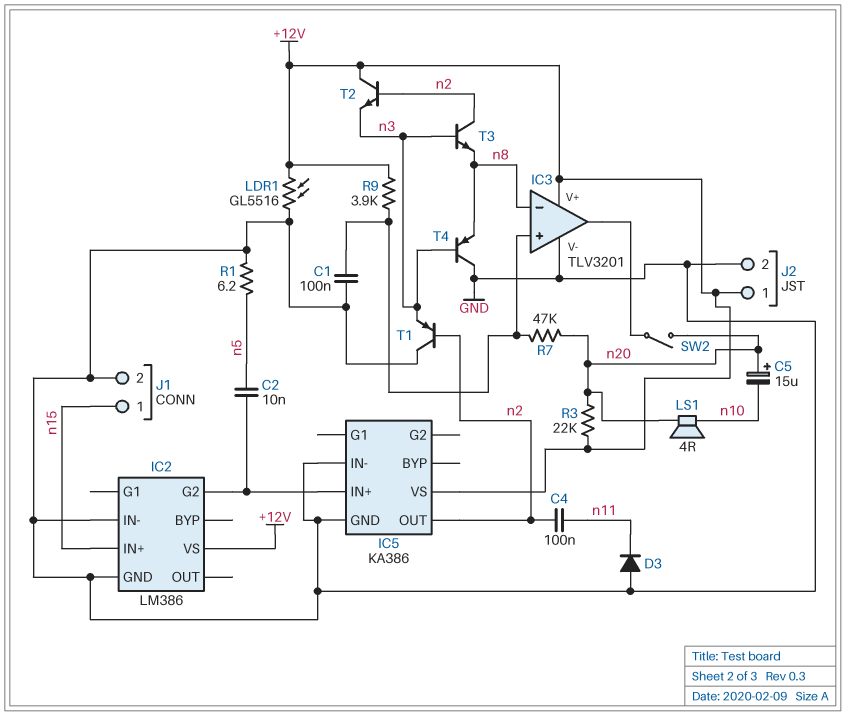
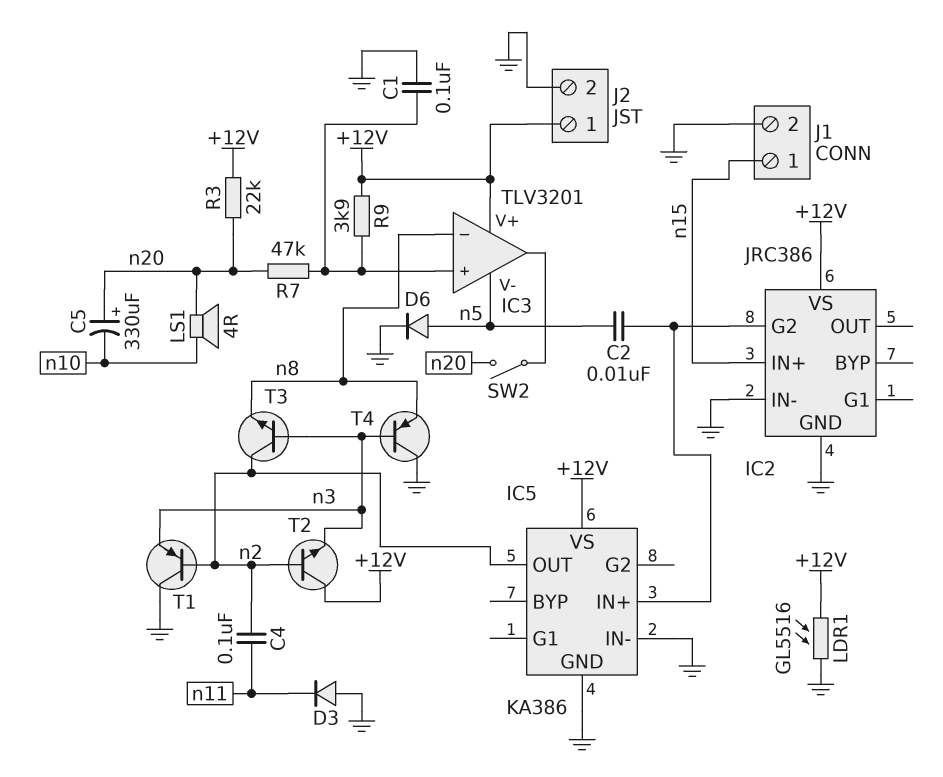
C5: 15uF (plus n20, minus n10) -> 330uF (plus n20, minus n10)
D6: none -> diode (A n5, K GND)
IC2: LM386 -> JRC386
IC3 pin V-: GND -> n5
R1: 6.2 (GND, n5) -> none

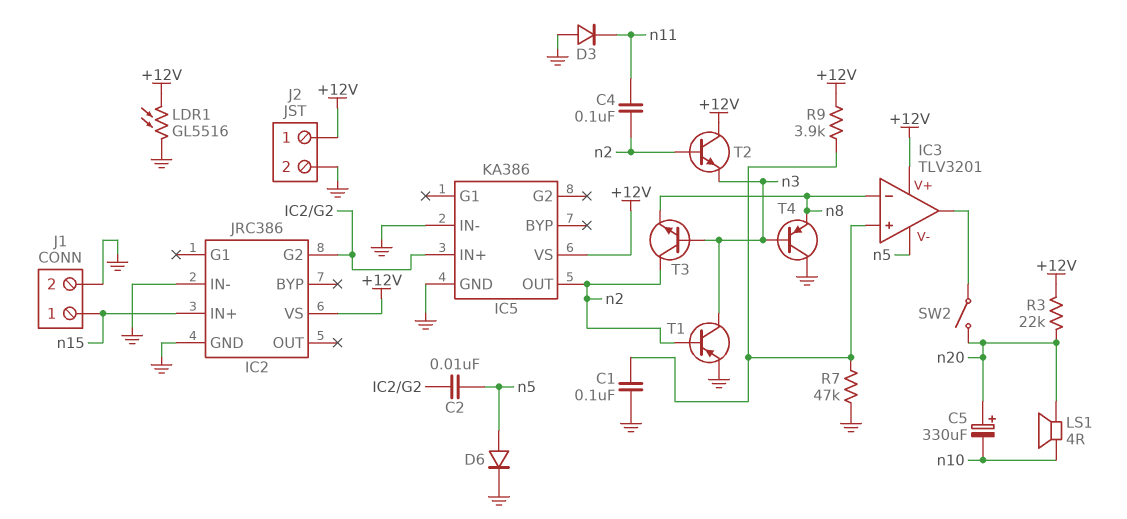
R7: 47k (IC3/in+, n20) -> 47k (GND, IC3/in+)
T1: PNP (B n2, C GND, E n3) -> PNP (B n2, C n3, E GND)

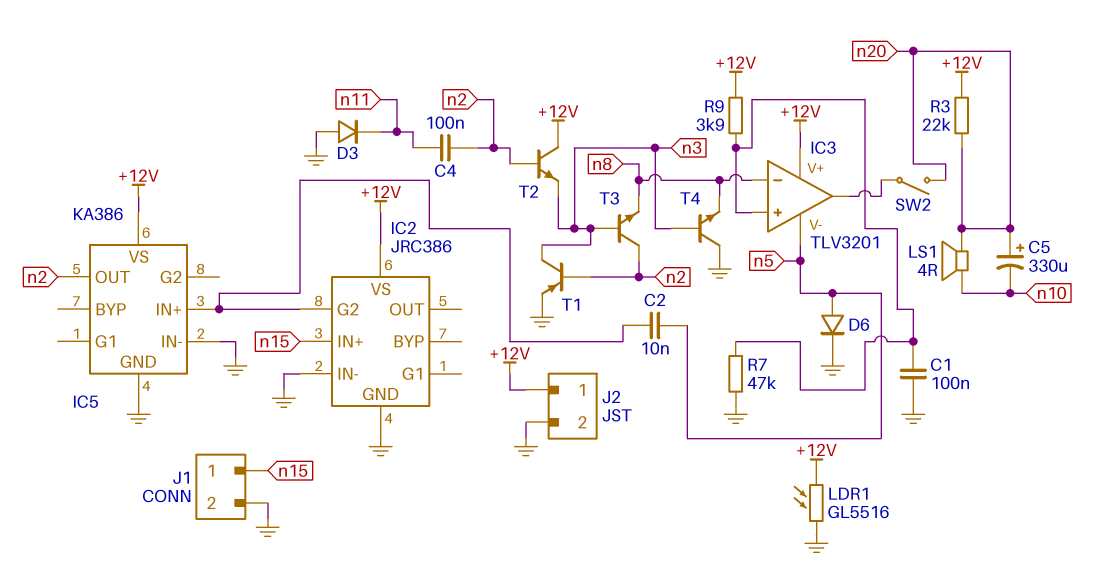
T4: PNP (B n3, C GND, E n8) -> NPN (B n3, C GND, E n8)

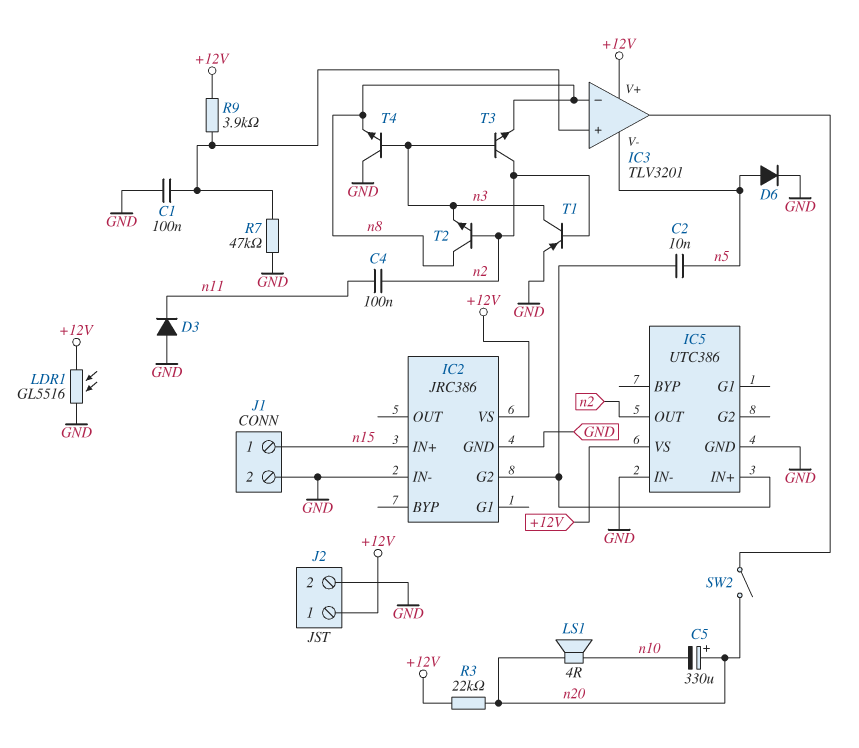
IC5: KA386 -> UTC386
T2: NPN (B n2, C +12V, E n3) -> NPN (B n2, C n8, E n3)

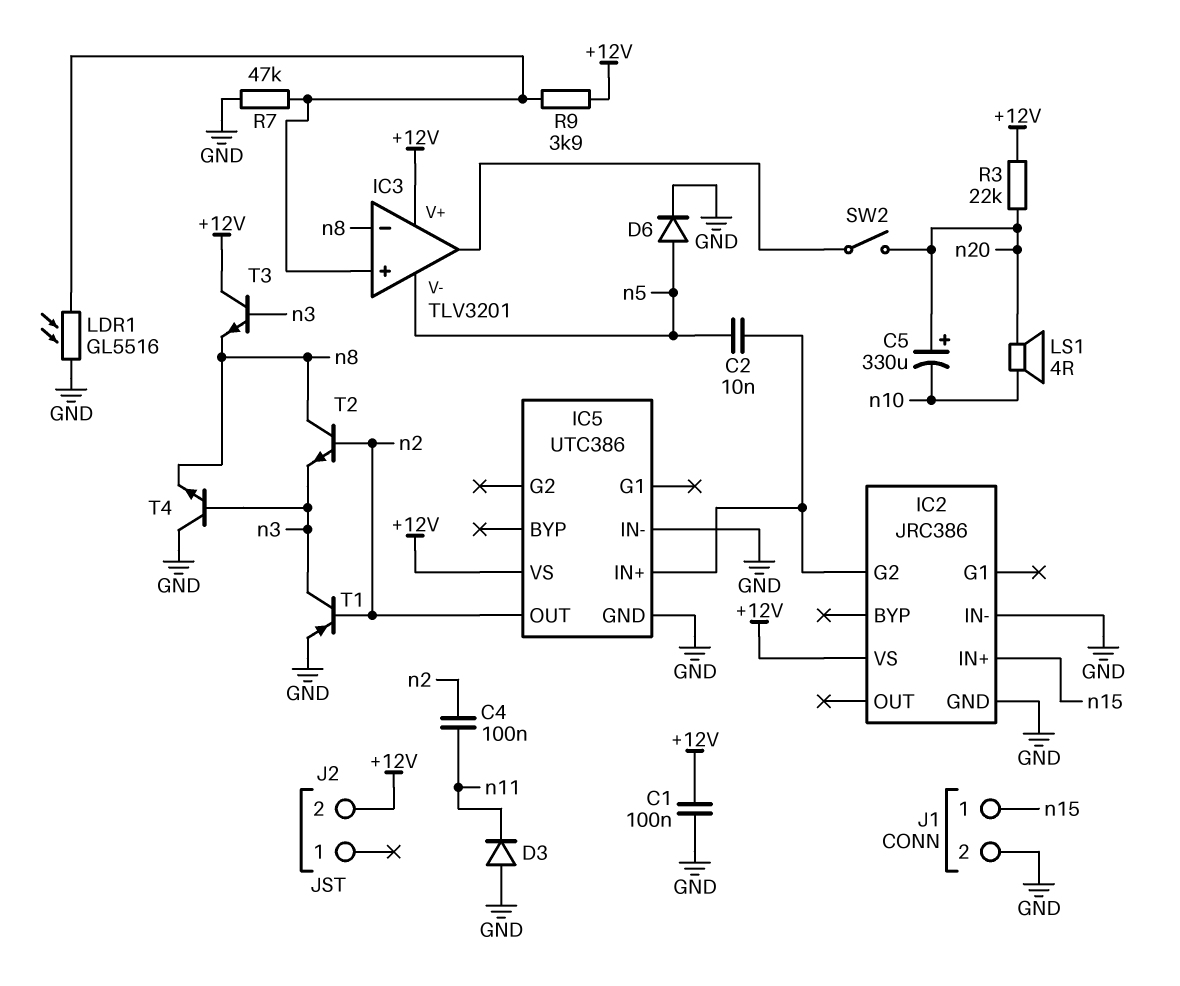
C1: 100nF (GND, IC3/in+) -> 100nF (+12V, GND)
J2 pin 1: +12V -> none
J2 pin 2: GND -> +12V
LDR1: GL5516 (+12V, GND) -> GL5516 (GND, IC3/in+)
T3: NPN (B n3, C n2, E n8) -> NPN (B n3, C +12V, E n8)

